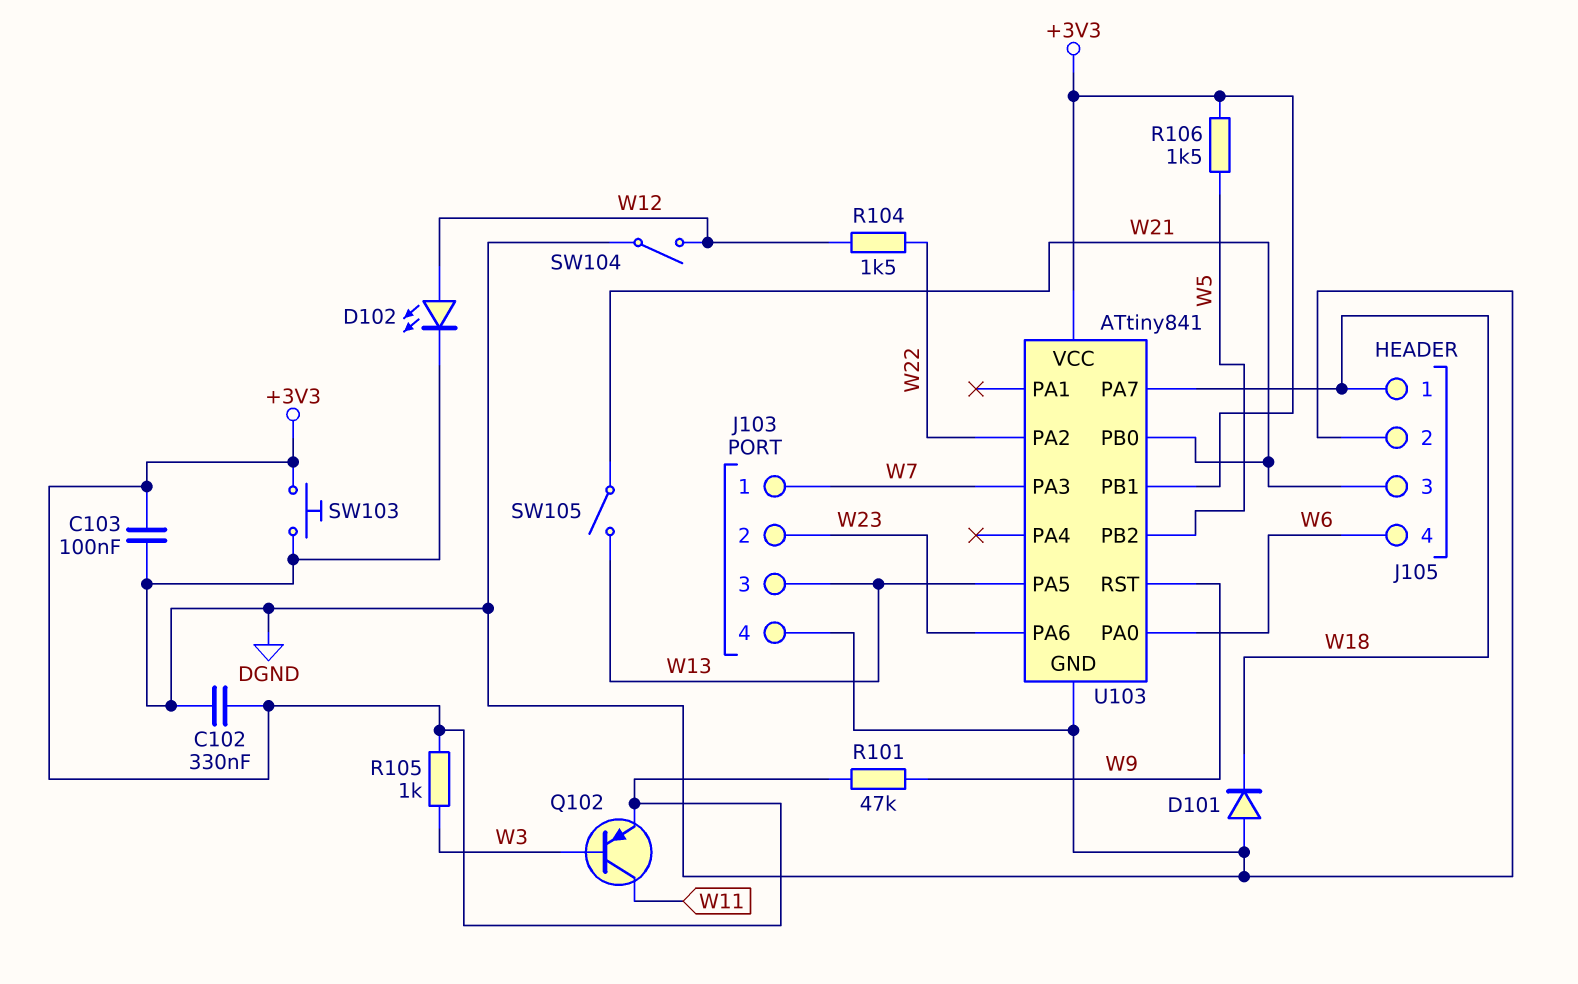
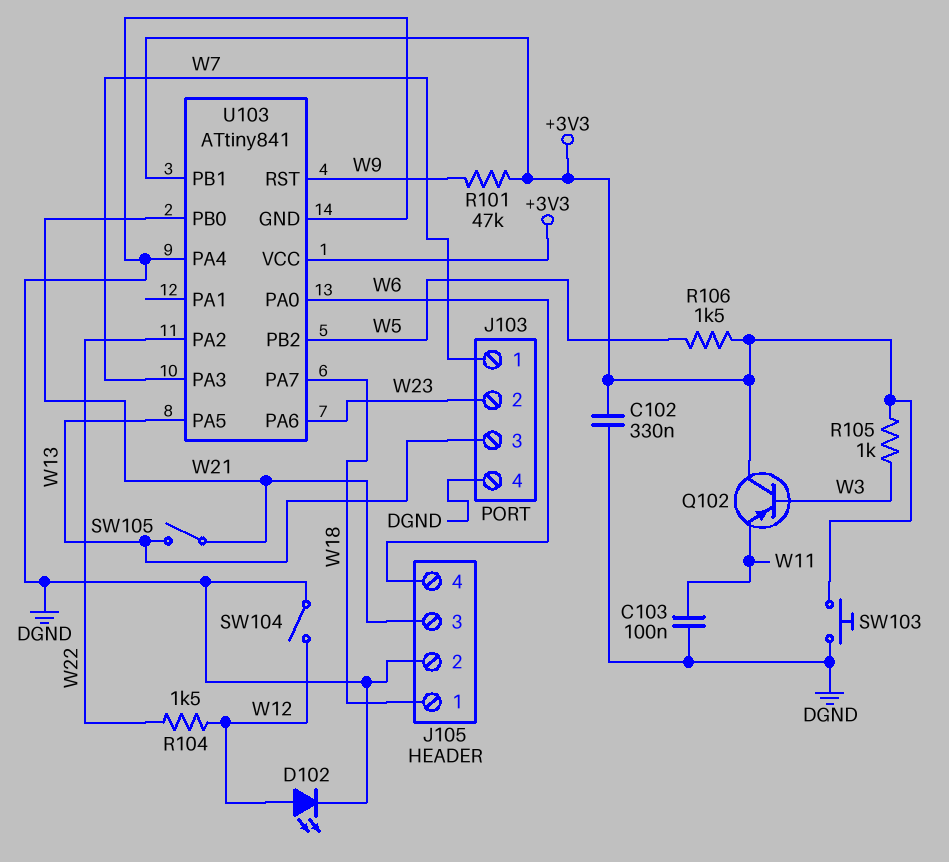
C103: 100nF (+3V3, DGND) -> 100nF (DGND, W11)
D101: diode (A DGND, K W18) -> none
Q102: PNP (B W3, C W11, E +3V3) -> PNP (B W3, C +3V3, E W11)
U103 pin PA4: none -> DGND

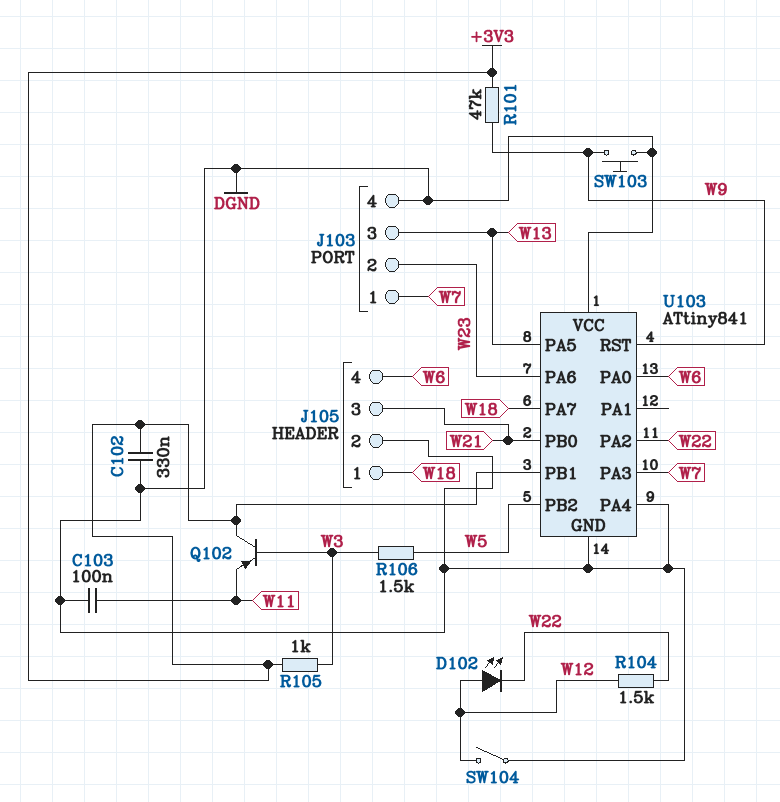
D102: LED (A W12, K DGND) -> LED (A W12, K W22)
R106: 1.5k (+3V3, W5) -> 1.5k (W3, W5)
SW103: button (+3V3, DGND) -> button (DGND, W9)
SW105: switch (W13, W21) -> none
U103 pin VCC: +3V3 -> DGND

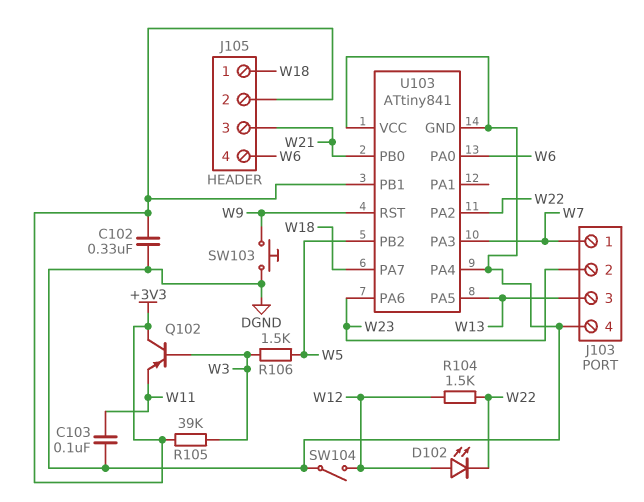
J105 pin 2: DGND -> +3V3
R101: 47k (+3V3, W9) -> none
R105: 1k (+3V3, W3) -> 39k (+3V3, W3)

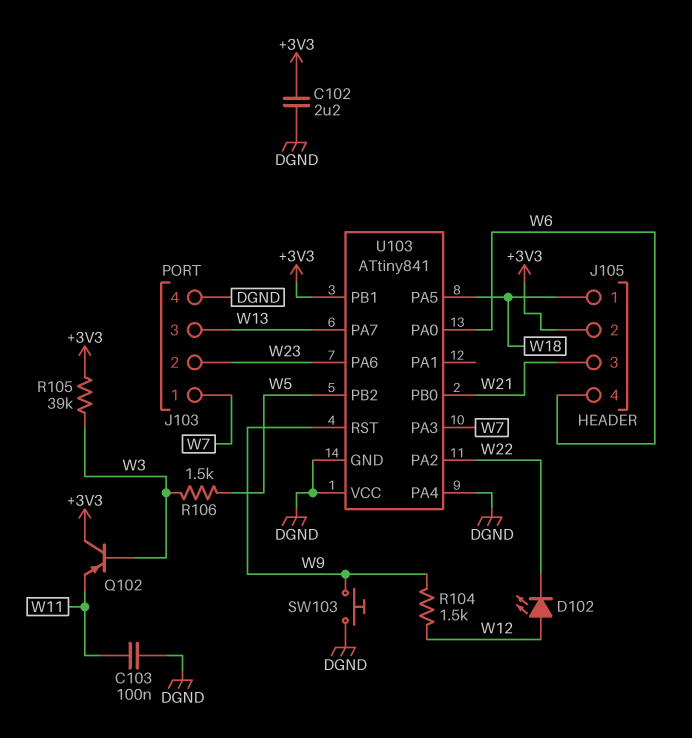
C102: 330nF (+3V3, DGND) -> 2.2uF (+3V3, DGND)
R104: 1.5k (W12, W22) -> 1.5k (W9, W12)
SW104: switch (DGND, W12) -> none
U103 pin PA5: W13 -> W18
U103 pin PA7: W18 -> W13

